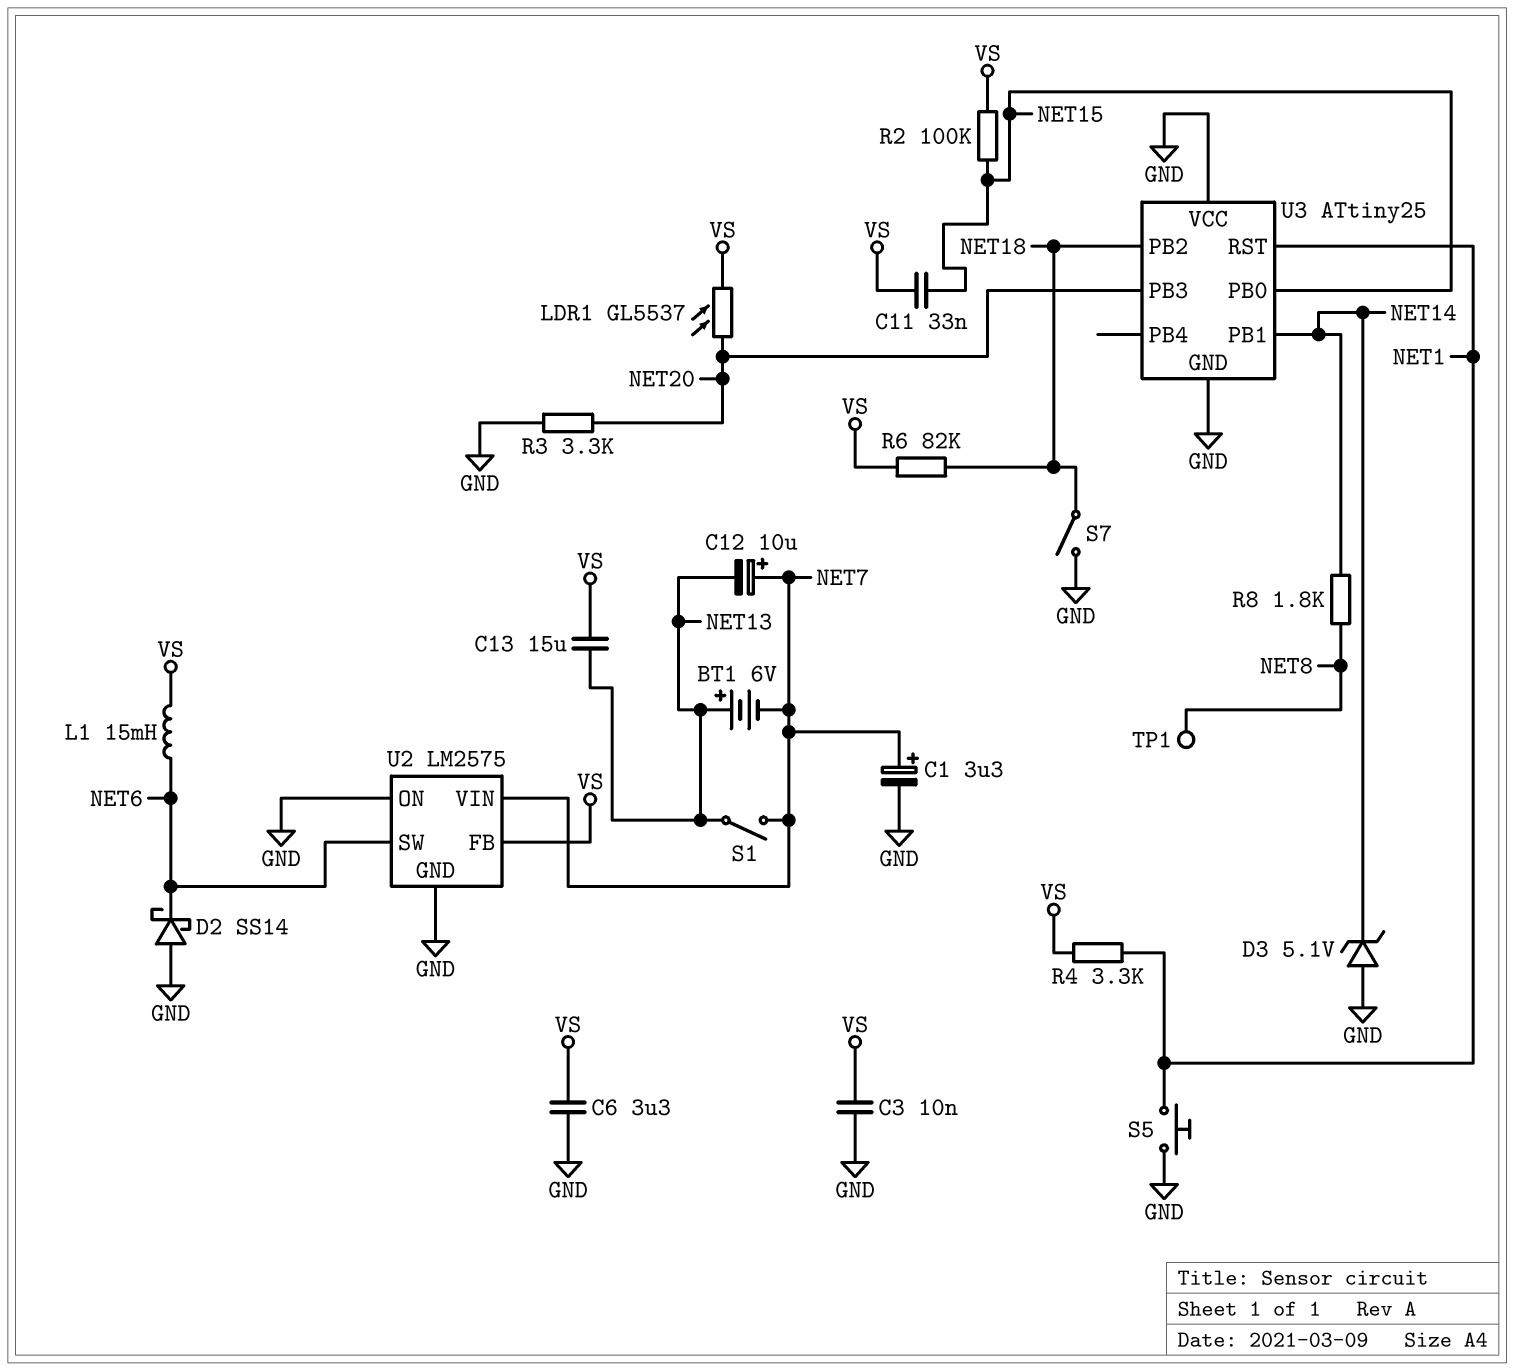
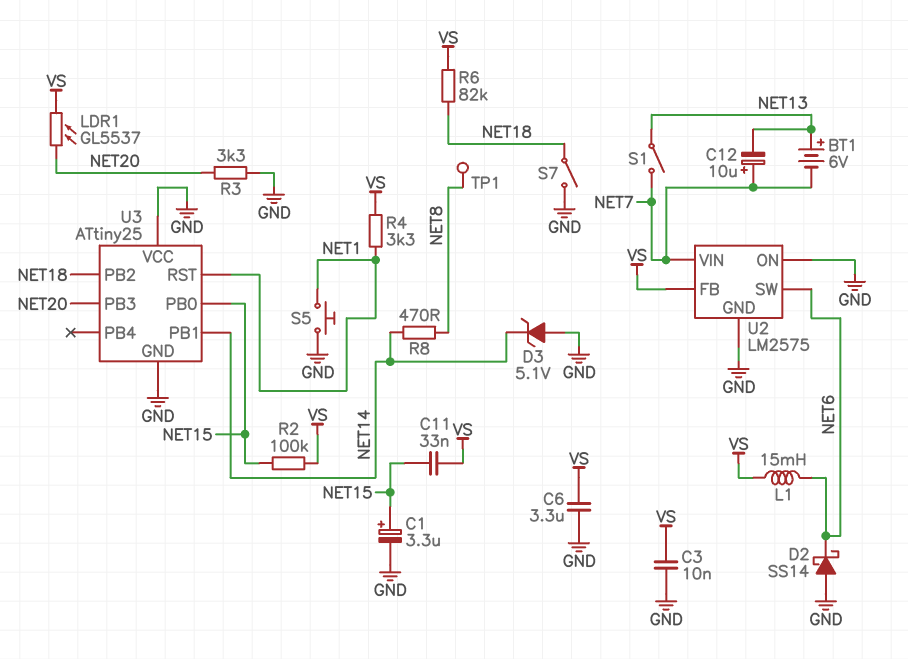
C1: 3.3uF (plus NET7, minus GND) -> 3.3uF (plus NET15, minus GND)
C13: 15uF (NET13, VS) -> none
R8: 1.8k (NET8, NET14) -> 470 (NET8, NET14)

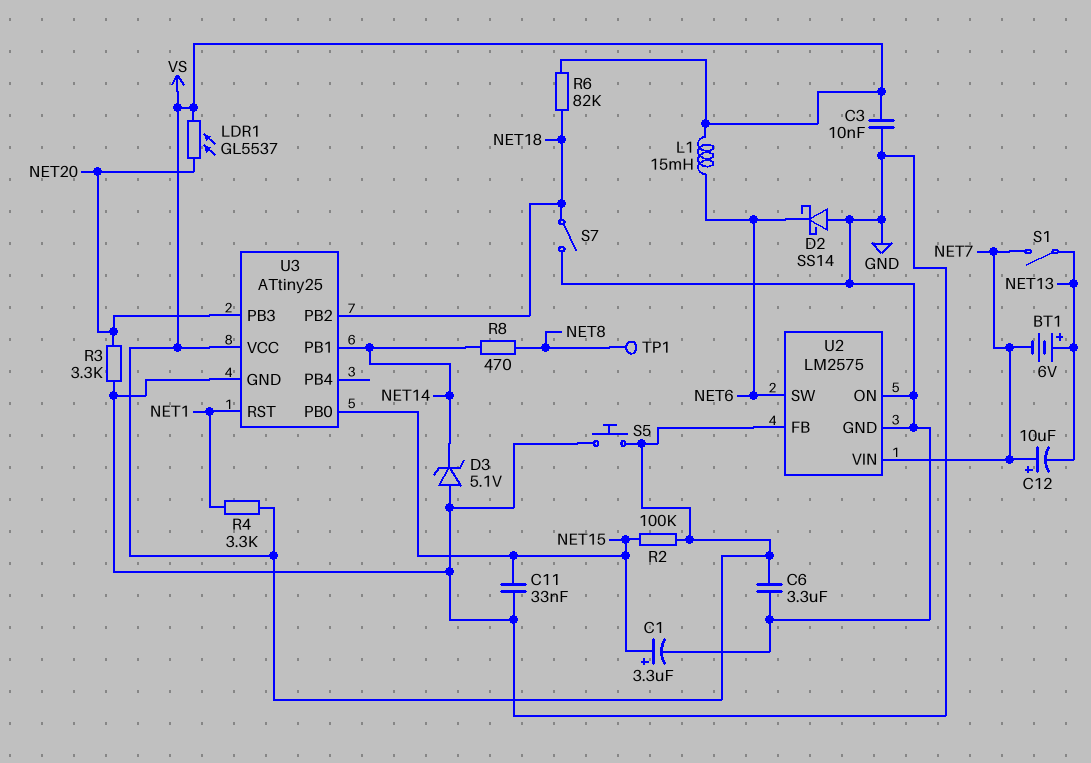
C11: 33nF (NET15, VS) -> 33nF (GND, NET15)
S5: button (GND, NET1) -> button (GND, VS)
U3 pin VCC: GND -> VS

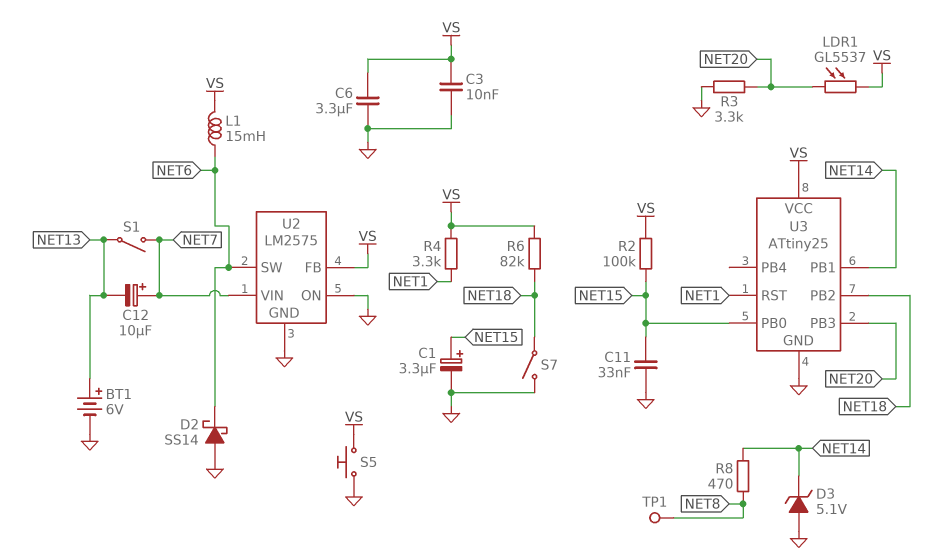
BT1: 6V (plus NET13, minus NET7) -> 6V (plus NET13, minus GND)

